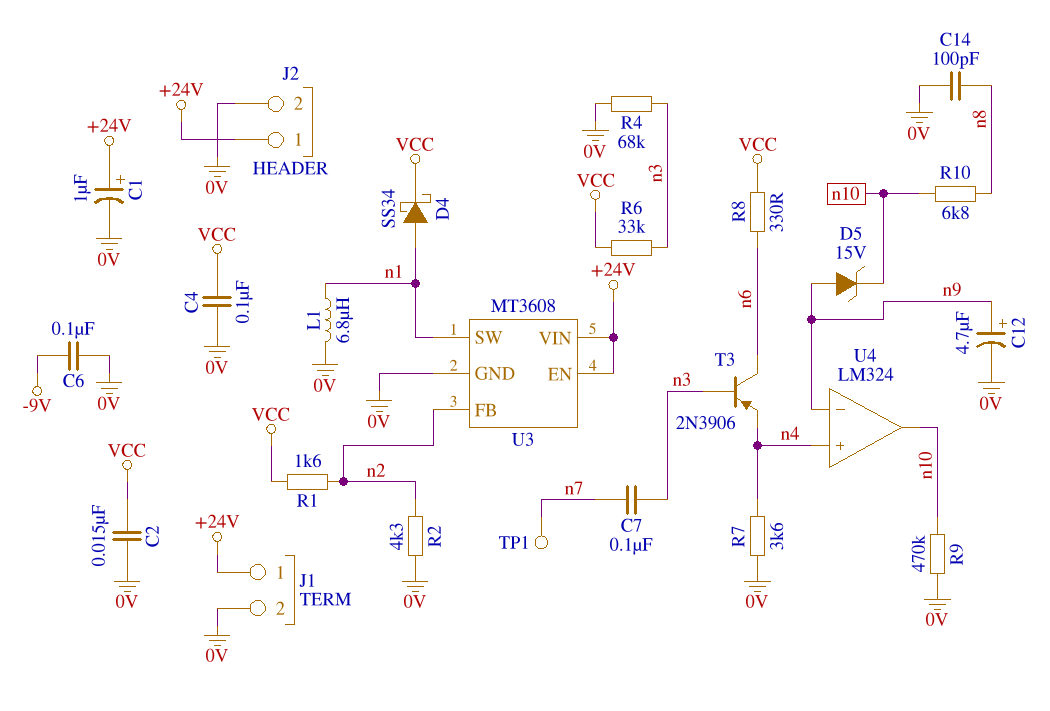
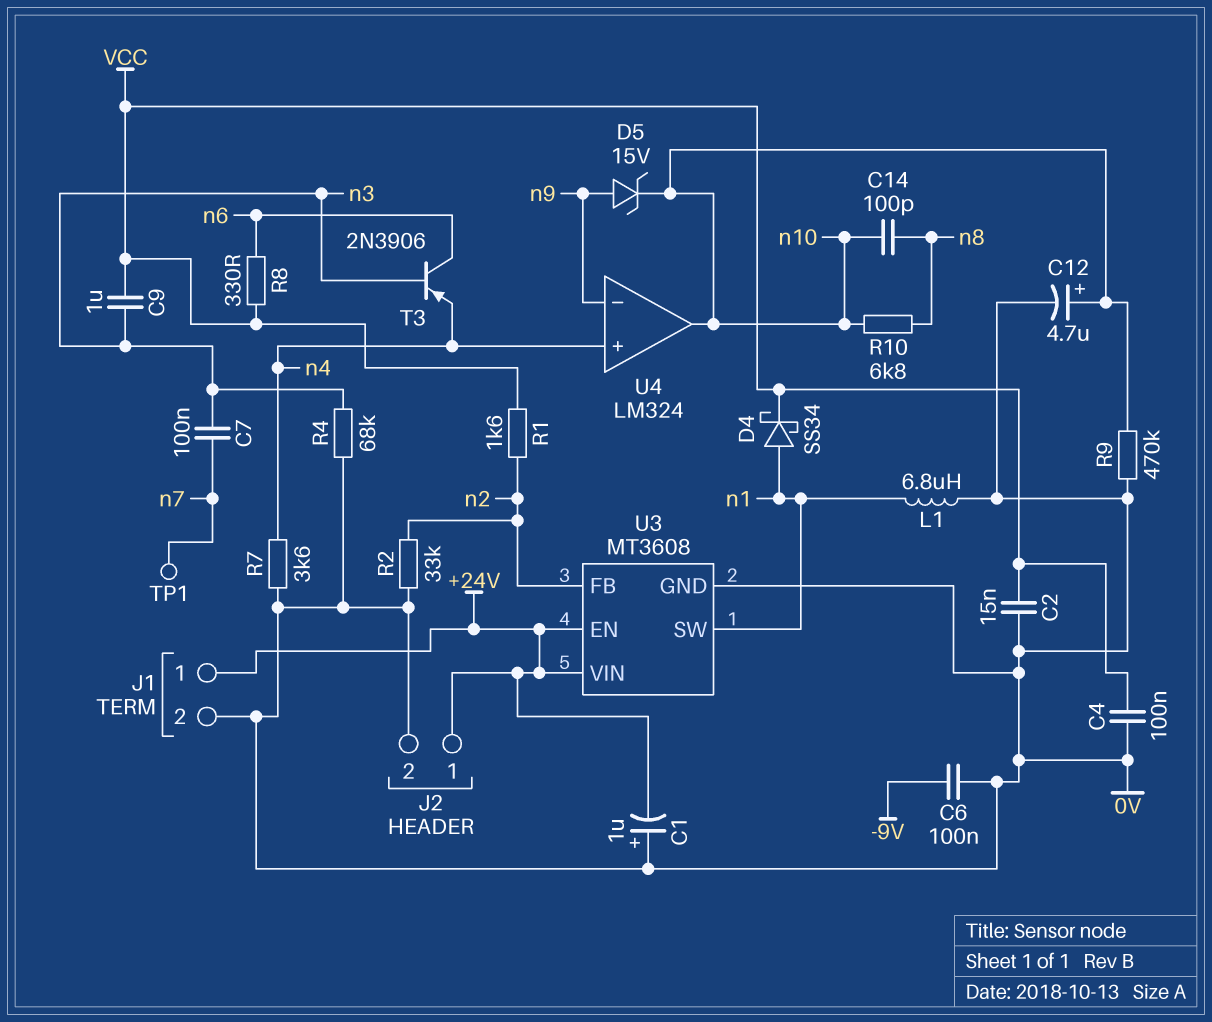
C1: 1uF (plus +24V, minus 0V) -> 1uF (plus 0V, minus +24V)
C9: none -> 1uF (VCC, n3)
C12: 4.7uF (plus n9, minus 0V) -> 4.7uF (plus n10, minus 0V)
C14: 100pF (0V, n8) -> 100pF (n8, n10)
R2: 4.3k (0V, n2) -> 33k (0V, n2)
R6: 33k (VCC, n3) -> none

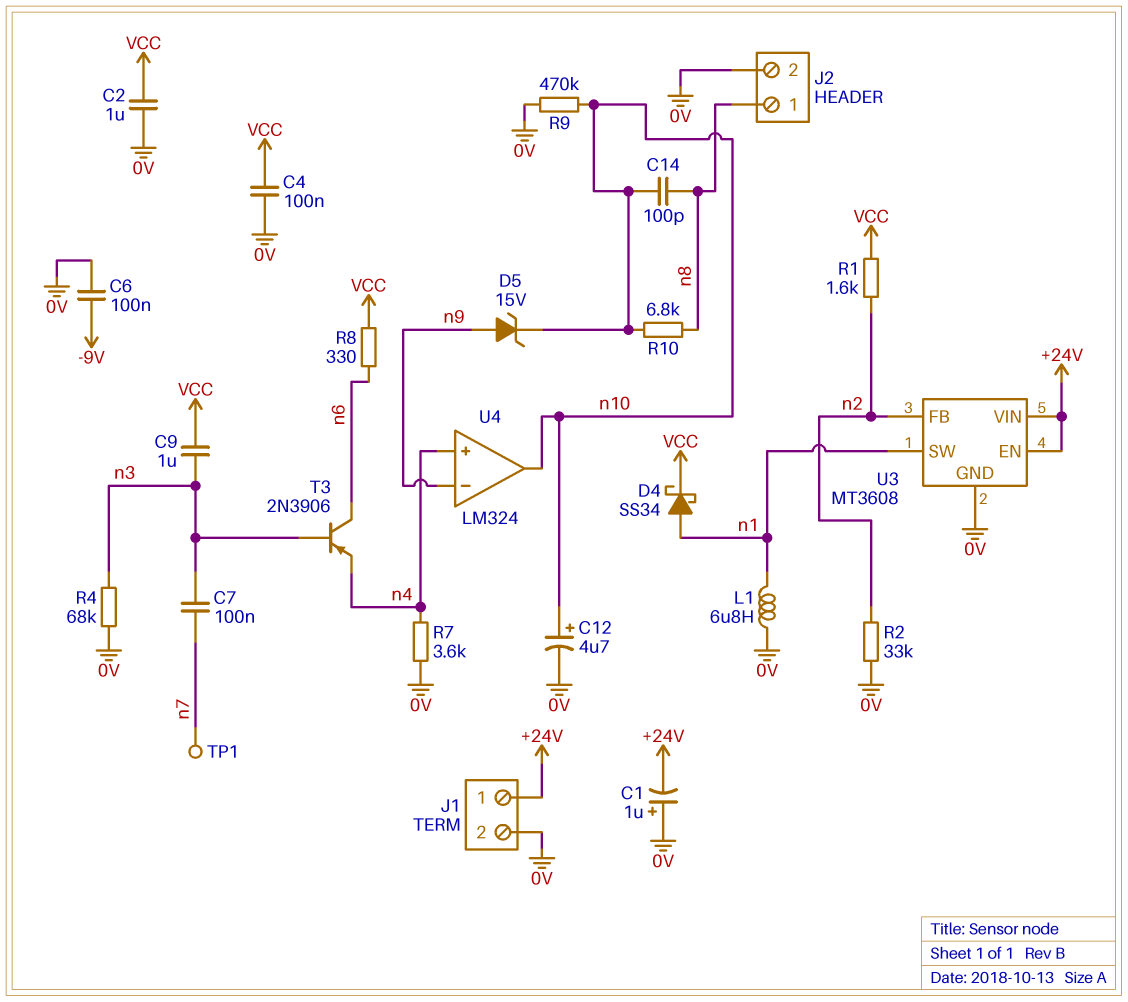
C2: 15nF (0V, VCC) -> 1uF (0V, VCC)
J2 pin 1: +24V -> n8

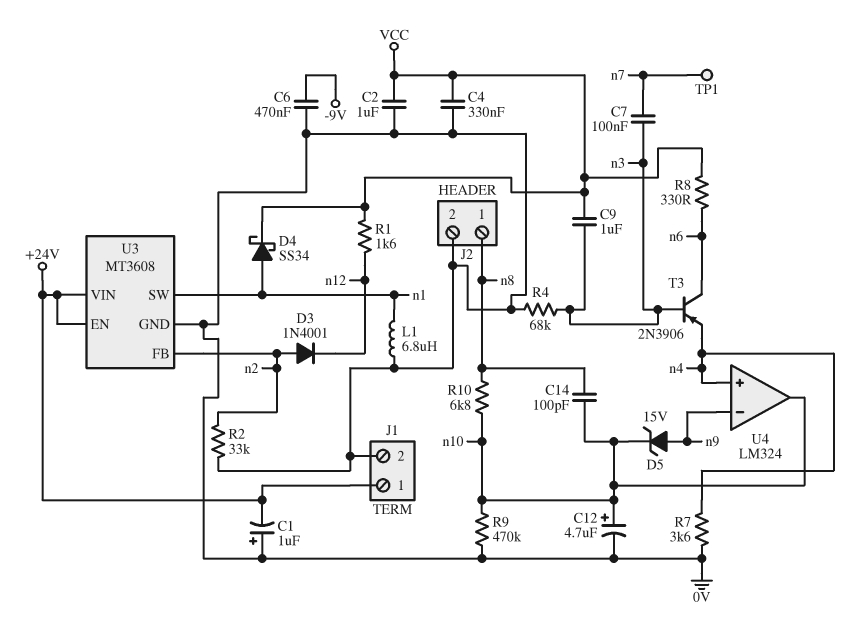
C4: 100nF (0V, VCC) -> 330nF (0V, VCC)
C6: 100nF (-9V, 0V) -> 470nF (-9V, 0V)
D3: none -> diode 1N4001 (A n2, K n12)
R1: 1.6k (VCC, n2) -> 1.6k (VCC, n12)

